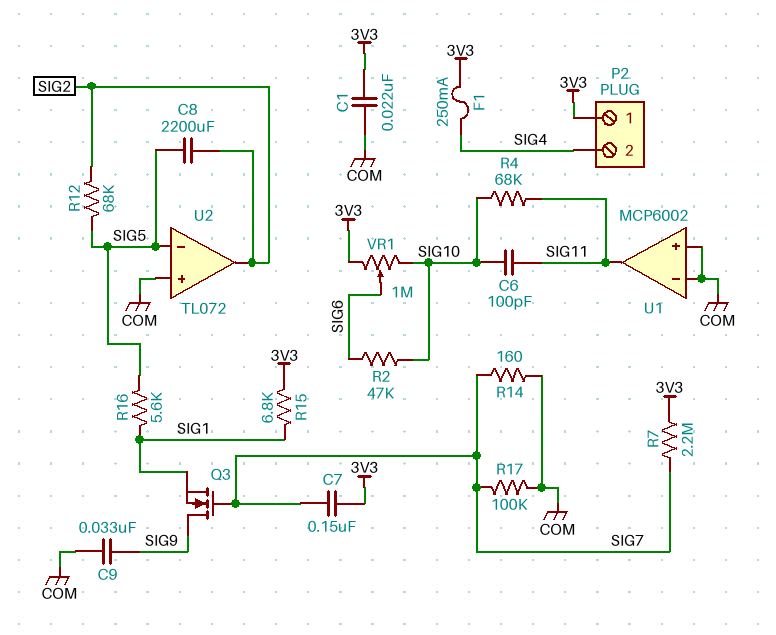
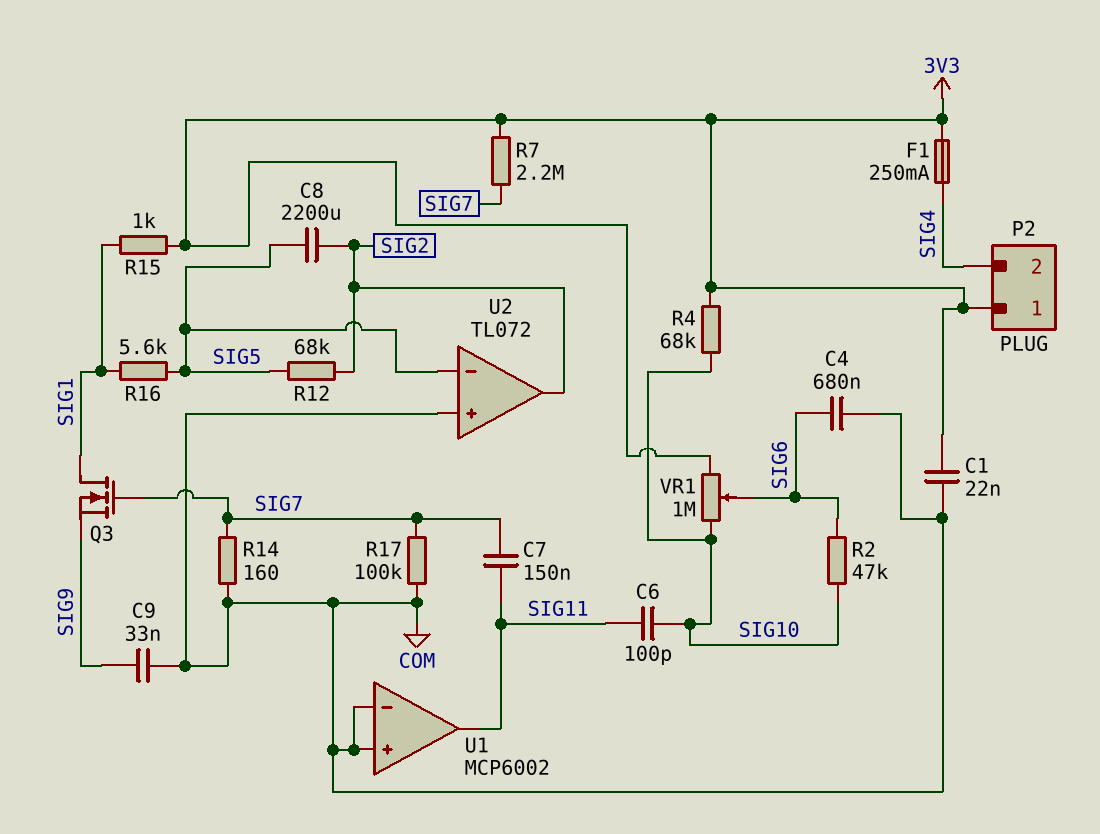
C4: none -> 680nF (COM, SIG6)
C7: 150nF (3V3, SIG7) -> 150nF (SIG7, SIG11)
Q3: NMOS (G SIG7, D SIG9, S SIG1) -> NMOS (G SIG7, D SIG1, S SIG9)
R4: 68k (SIG10, SIG11) -> 68k (3V3, SIG10)
R15: 6.8k (3V3, SIG1) -> 1k (3V3, SIG1)

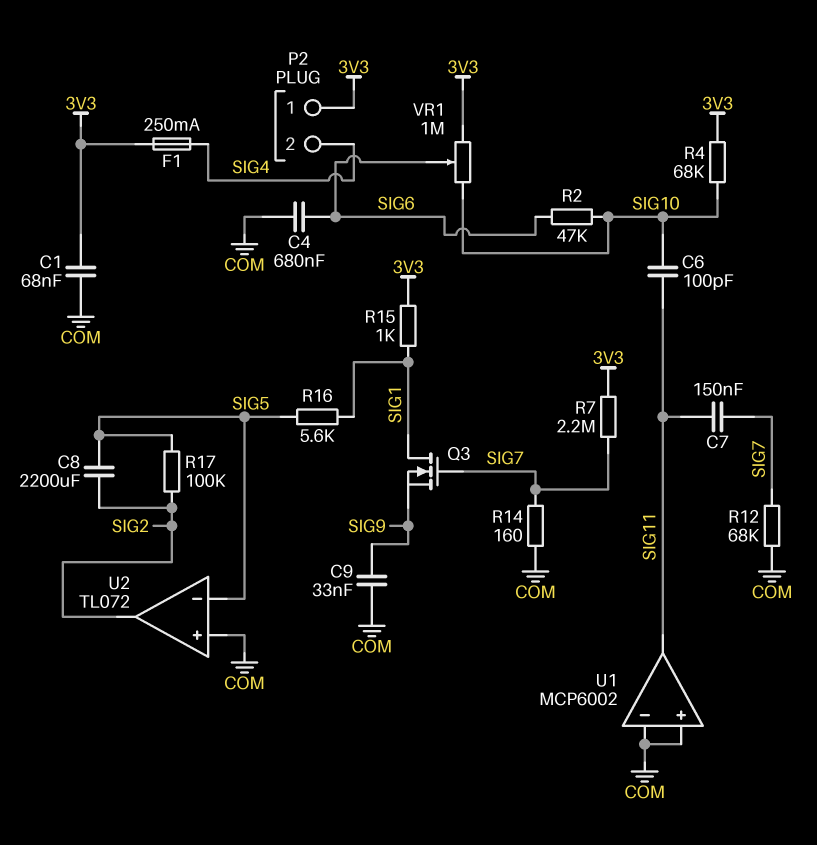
C1: 22nF (3V3, COM) -> 68nF (3V3, COM)
R12: 68k (SIG2, SIG5) -> 68k (COM, SIG7)
R17: 100k (COM, SIG7) -> 100k (SIG2, SIG5)

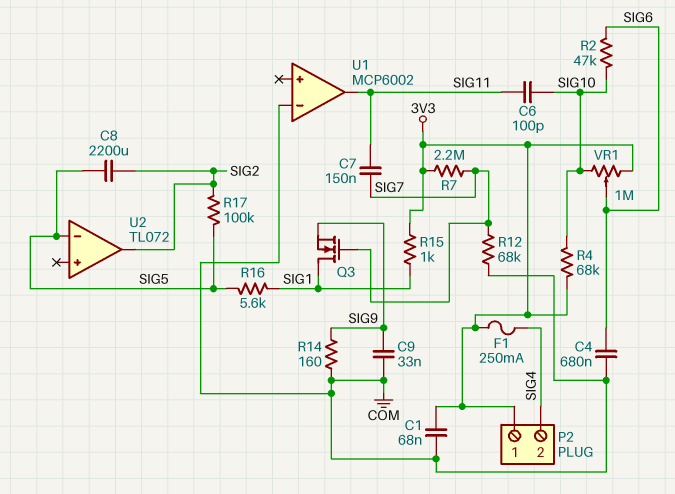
R14: 160 (COM, SIG7) -> 160 (COM, SIG9)
U1 pin in+: COM -> none
U2 pin in+: COM -> none

